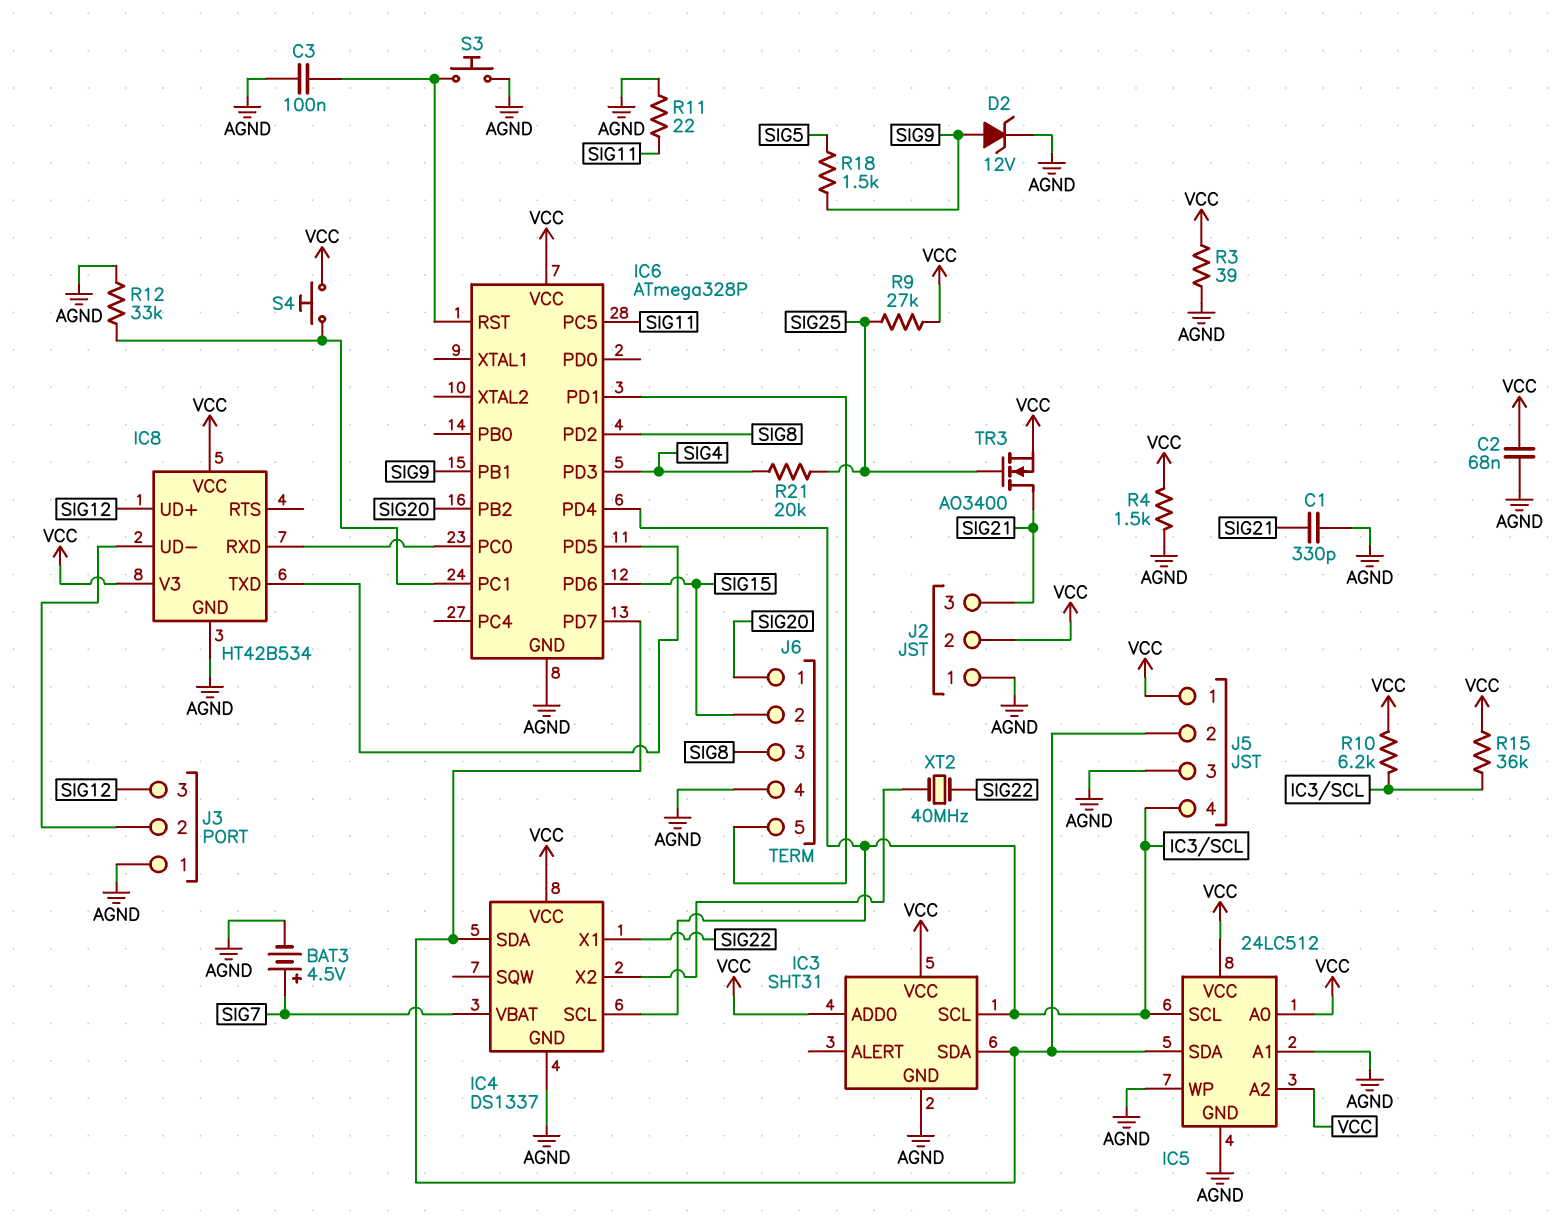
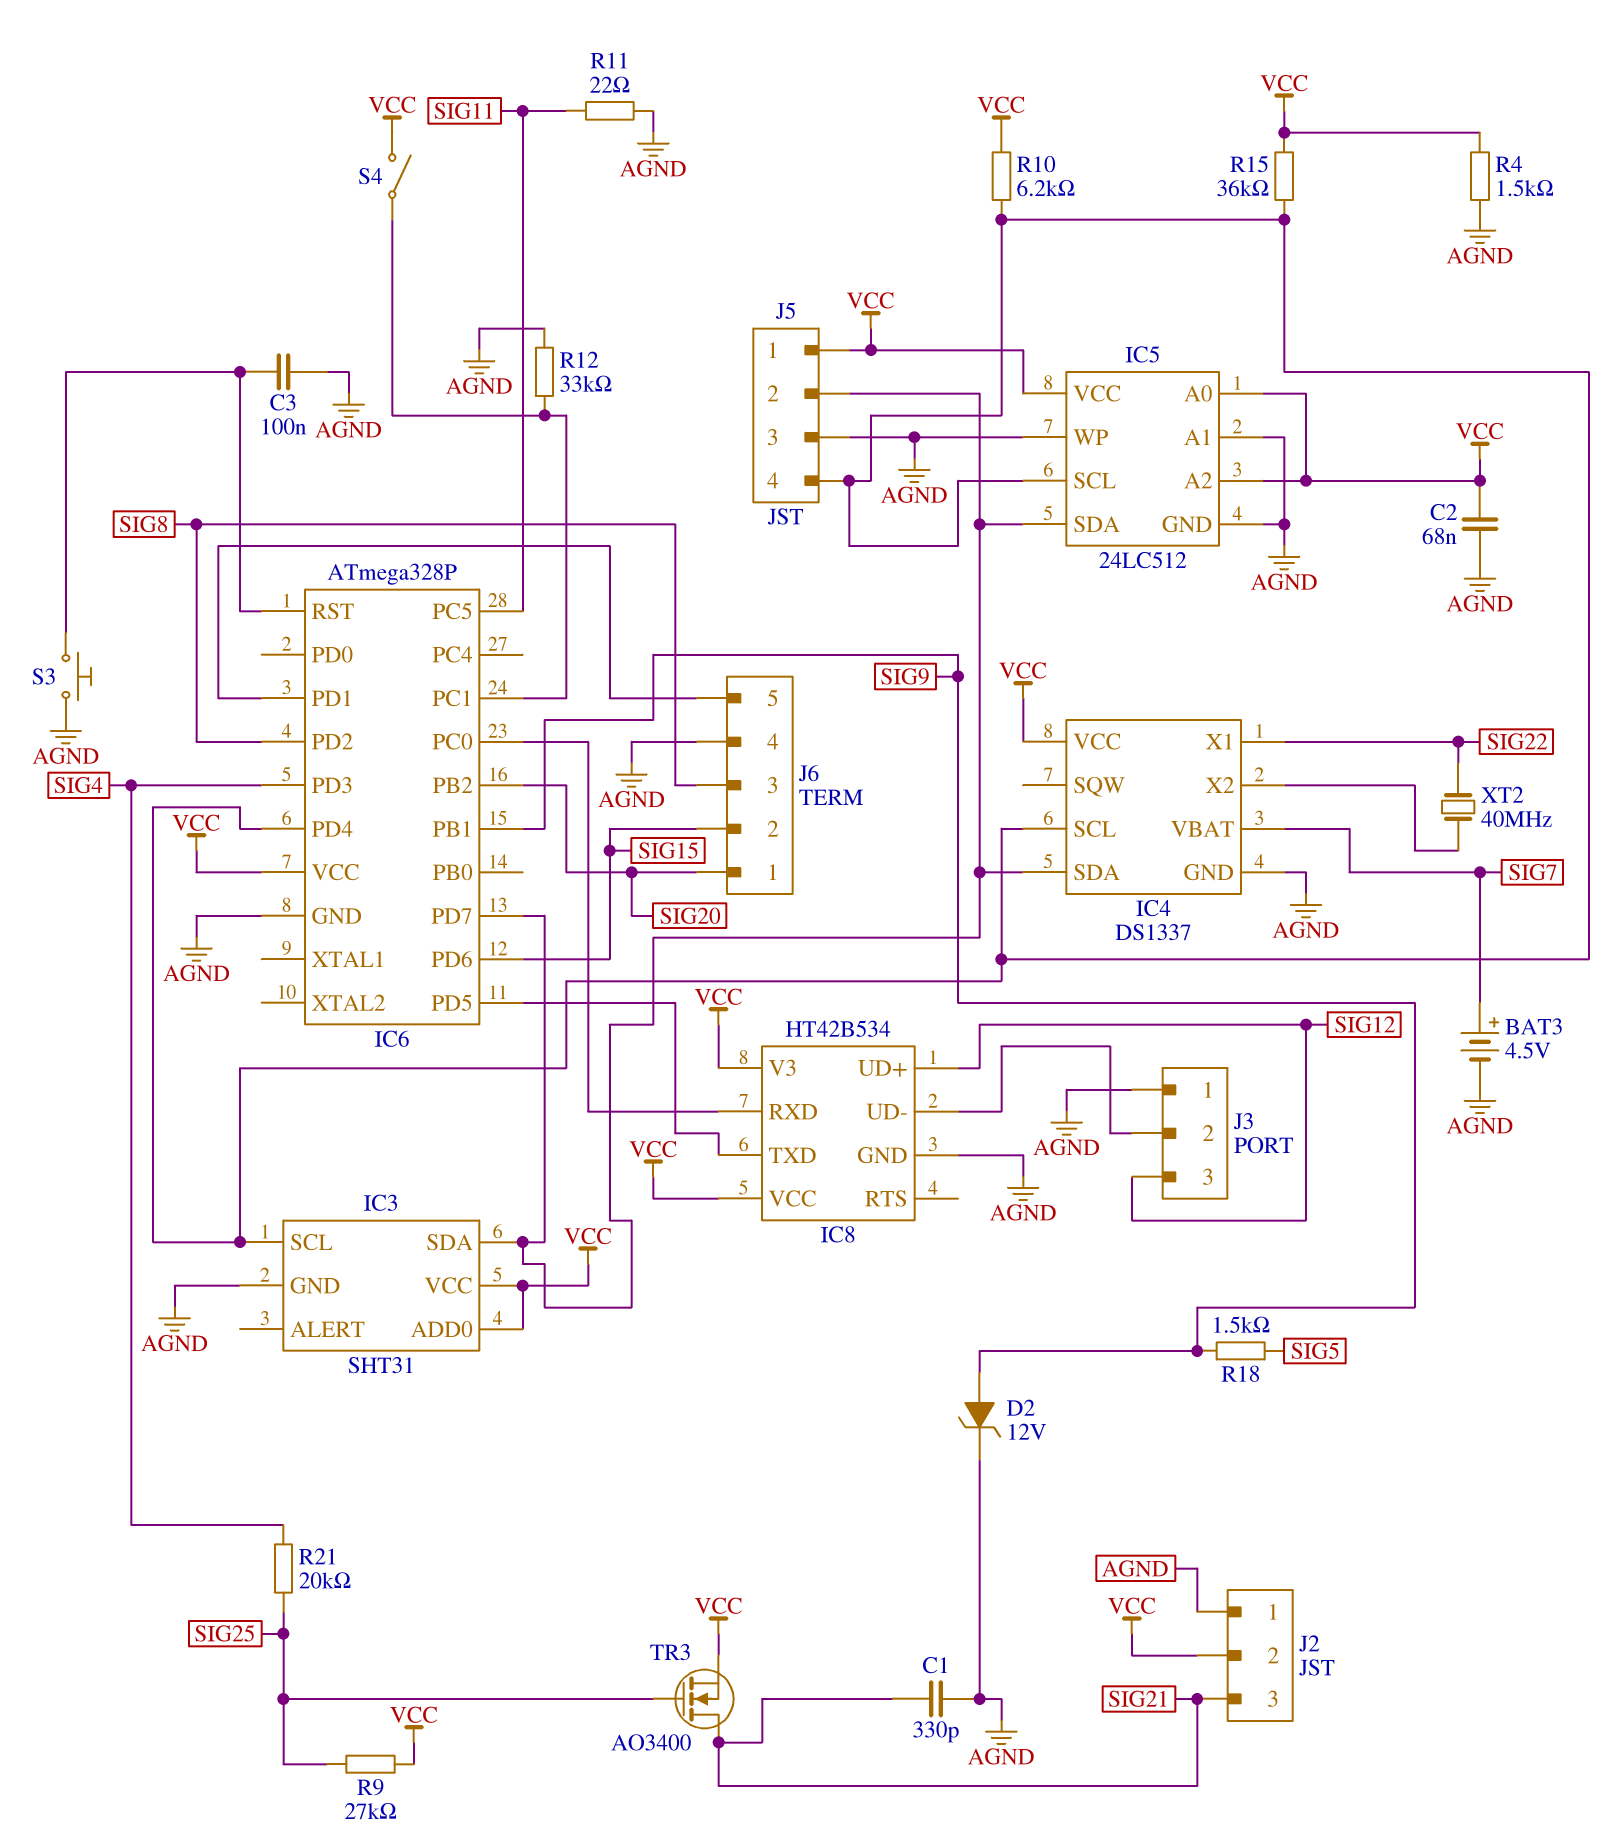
R3: 39 (AGND, VCC) -> none
S4: button (IC6/PC1, VCC) -> switch (IC6/PC1, VCC)

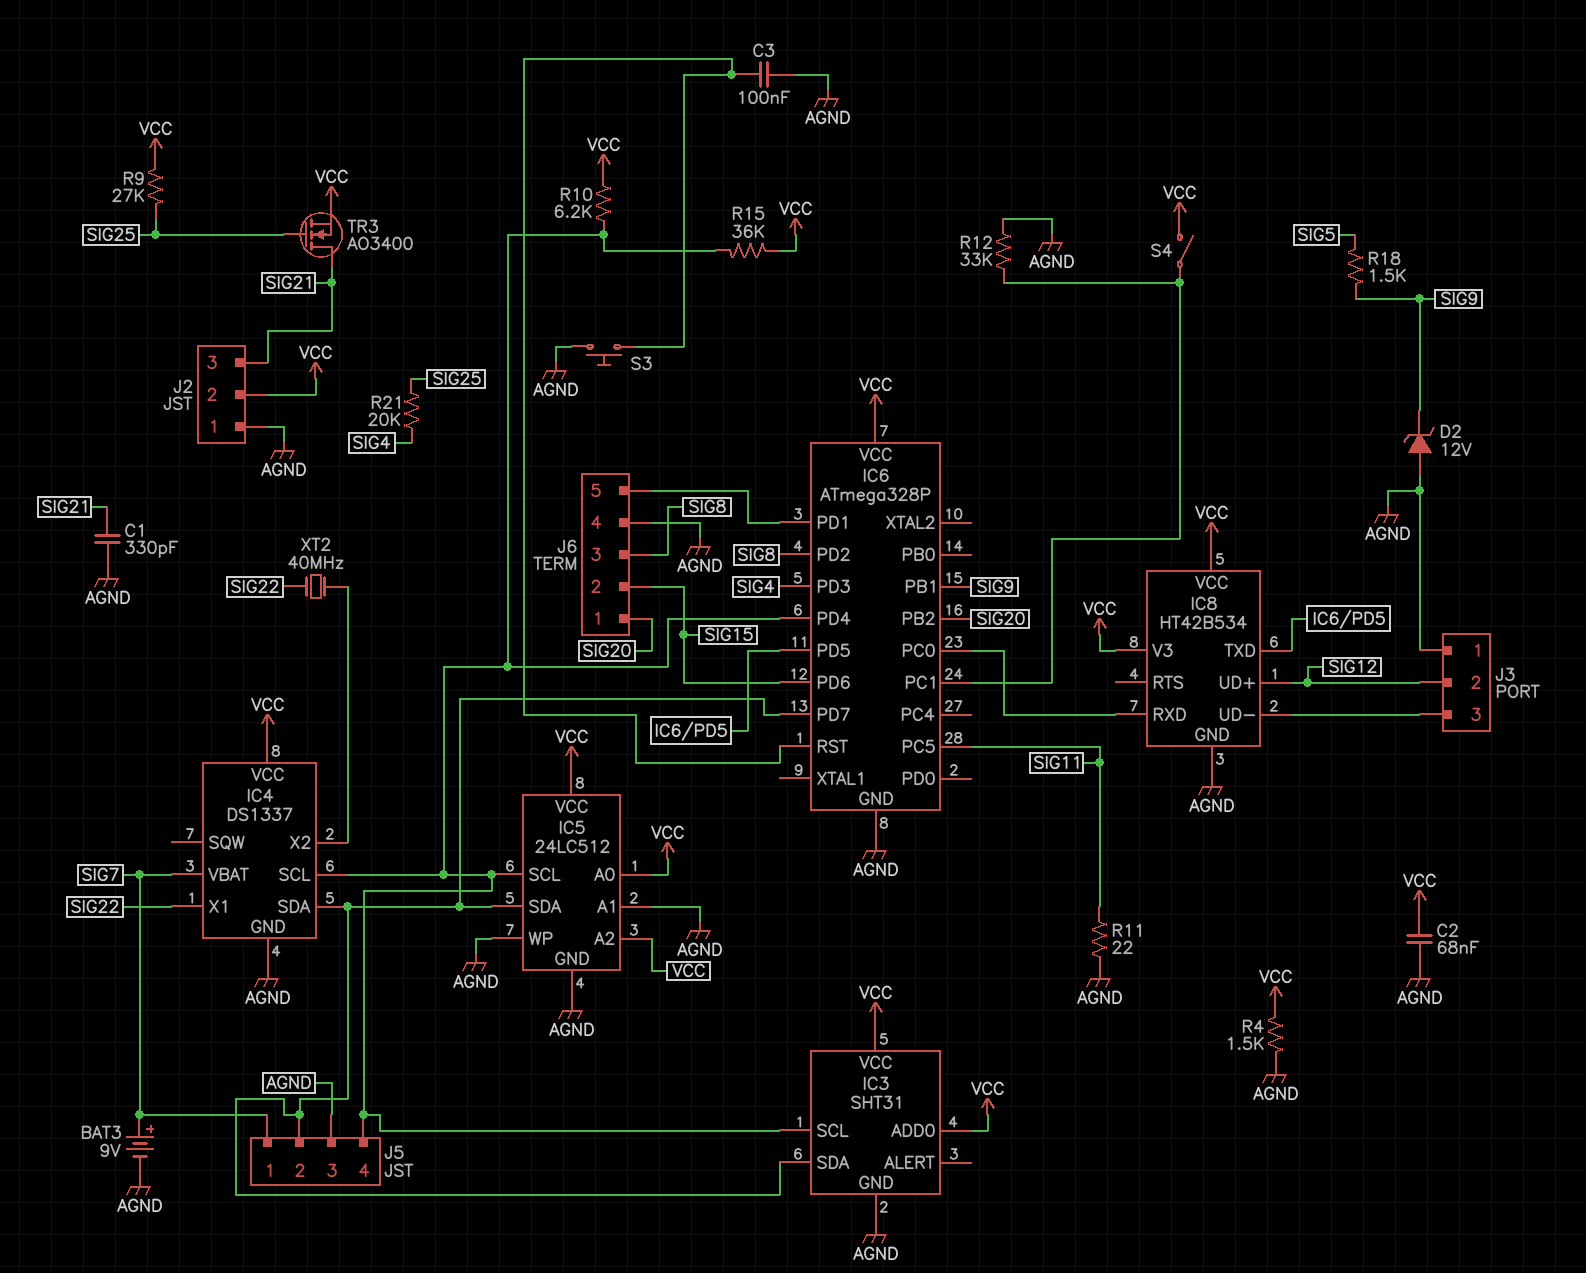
BAT3: 4.5V (plus SIG7, minus AGND) -> 9V (plus SIG7, minus AGND)
D2: zener 12V (A SIG9, K AGND) -> zener 12V (A AGND, K SIG9)
J3 pin 2: IC8/UD- -> SIG12
J3 pin 3: SIG12 -> IC8/UD-
J5 pin 1: VCC -> SIG7

